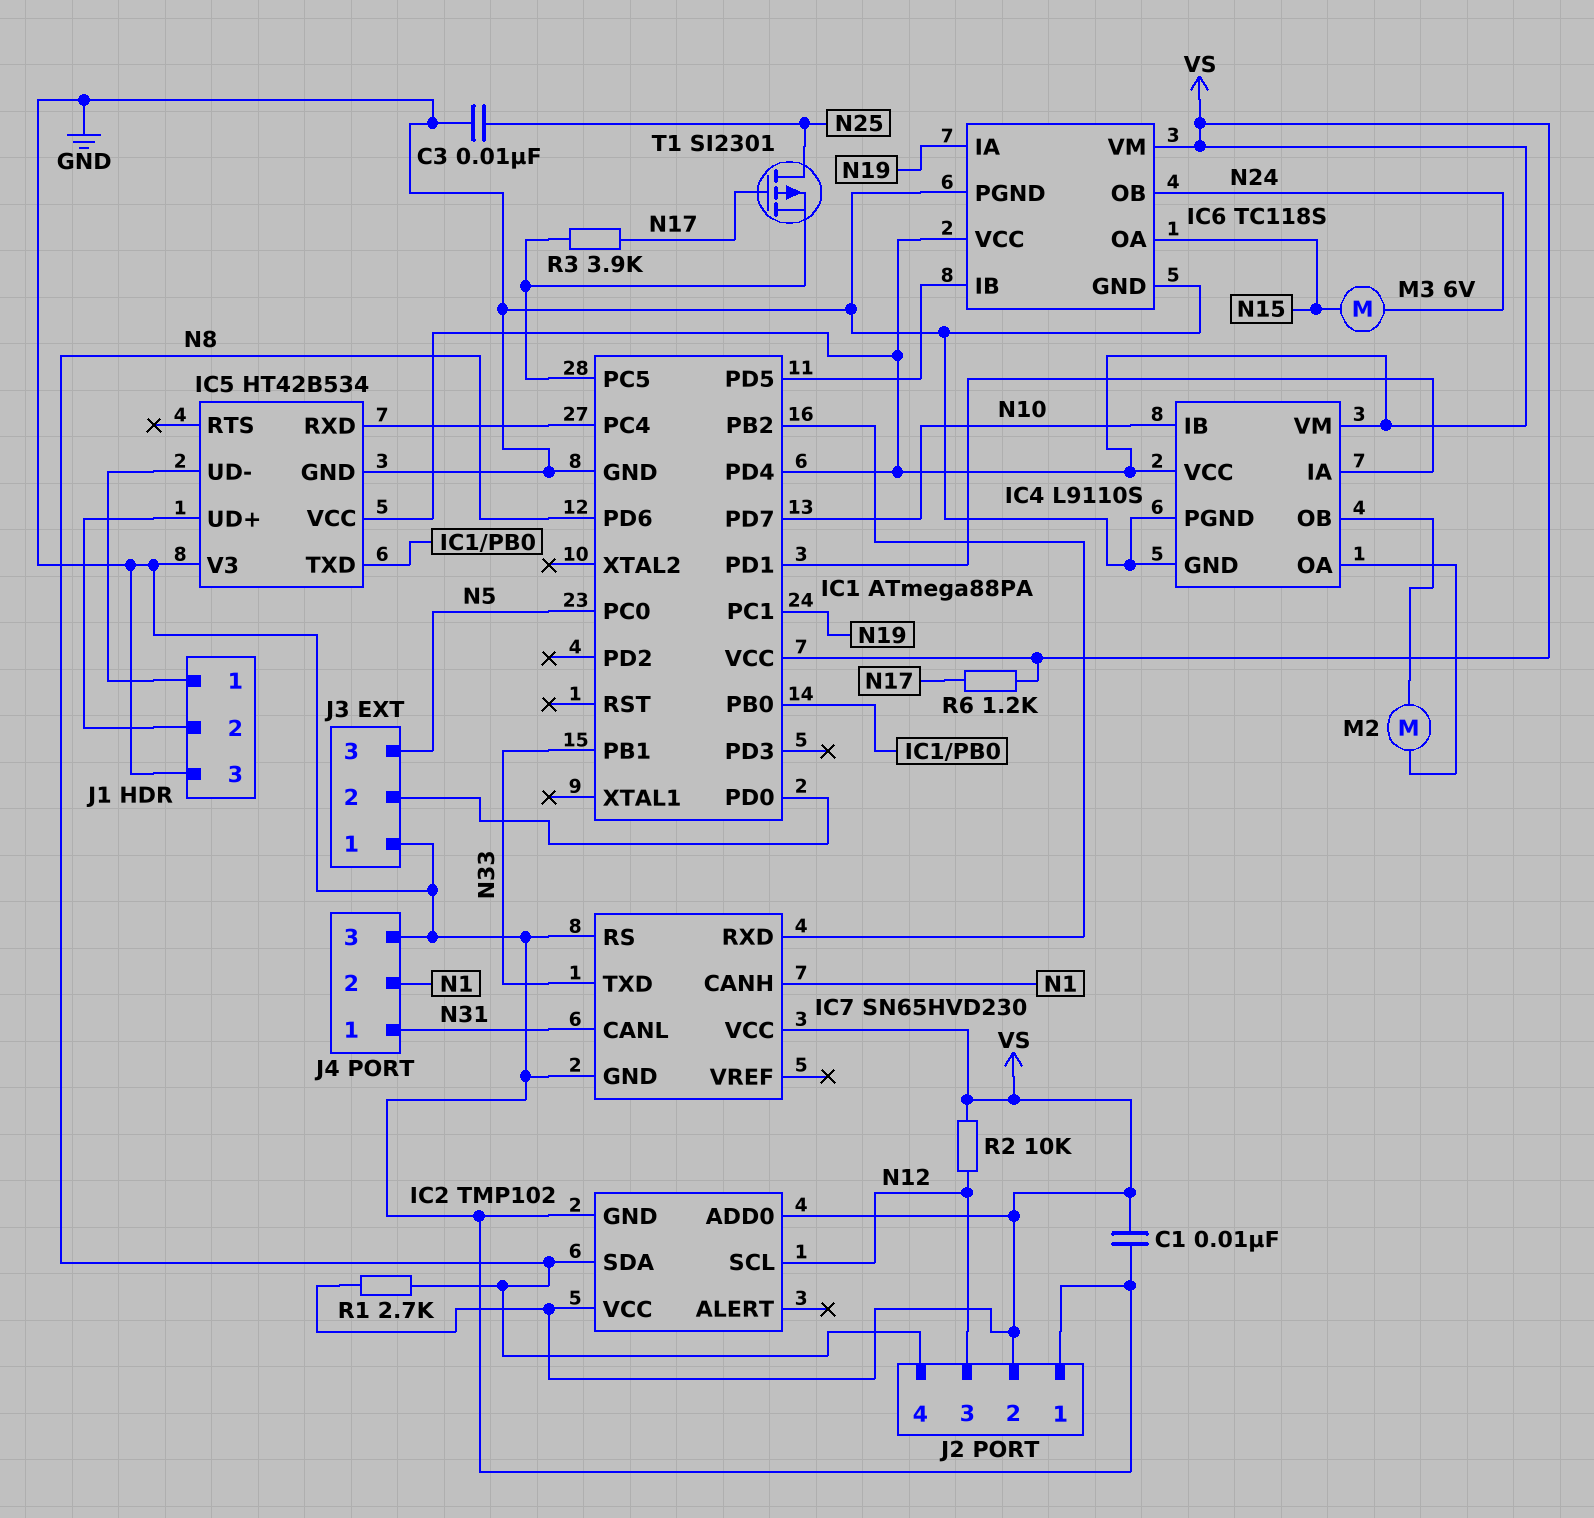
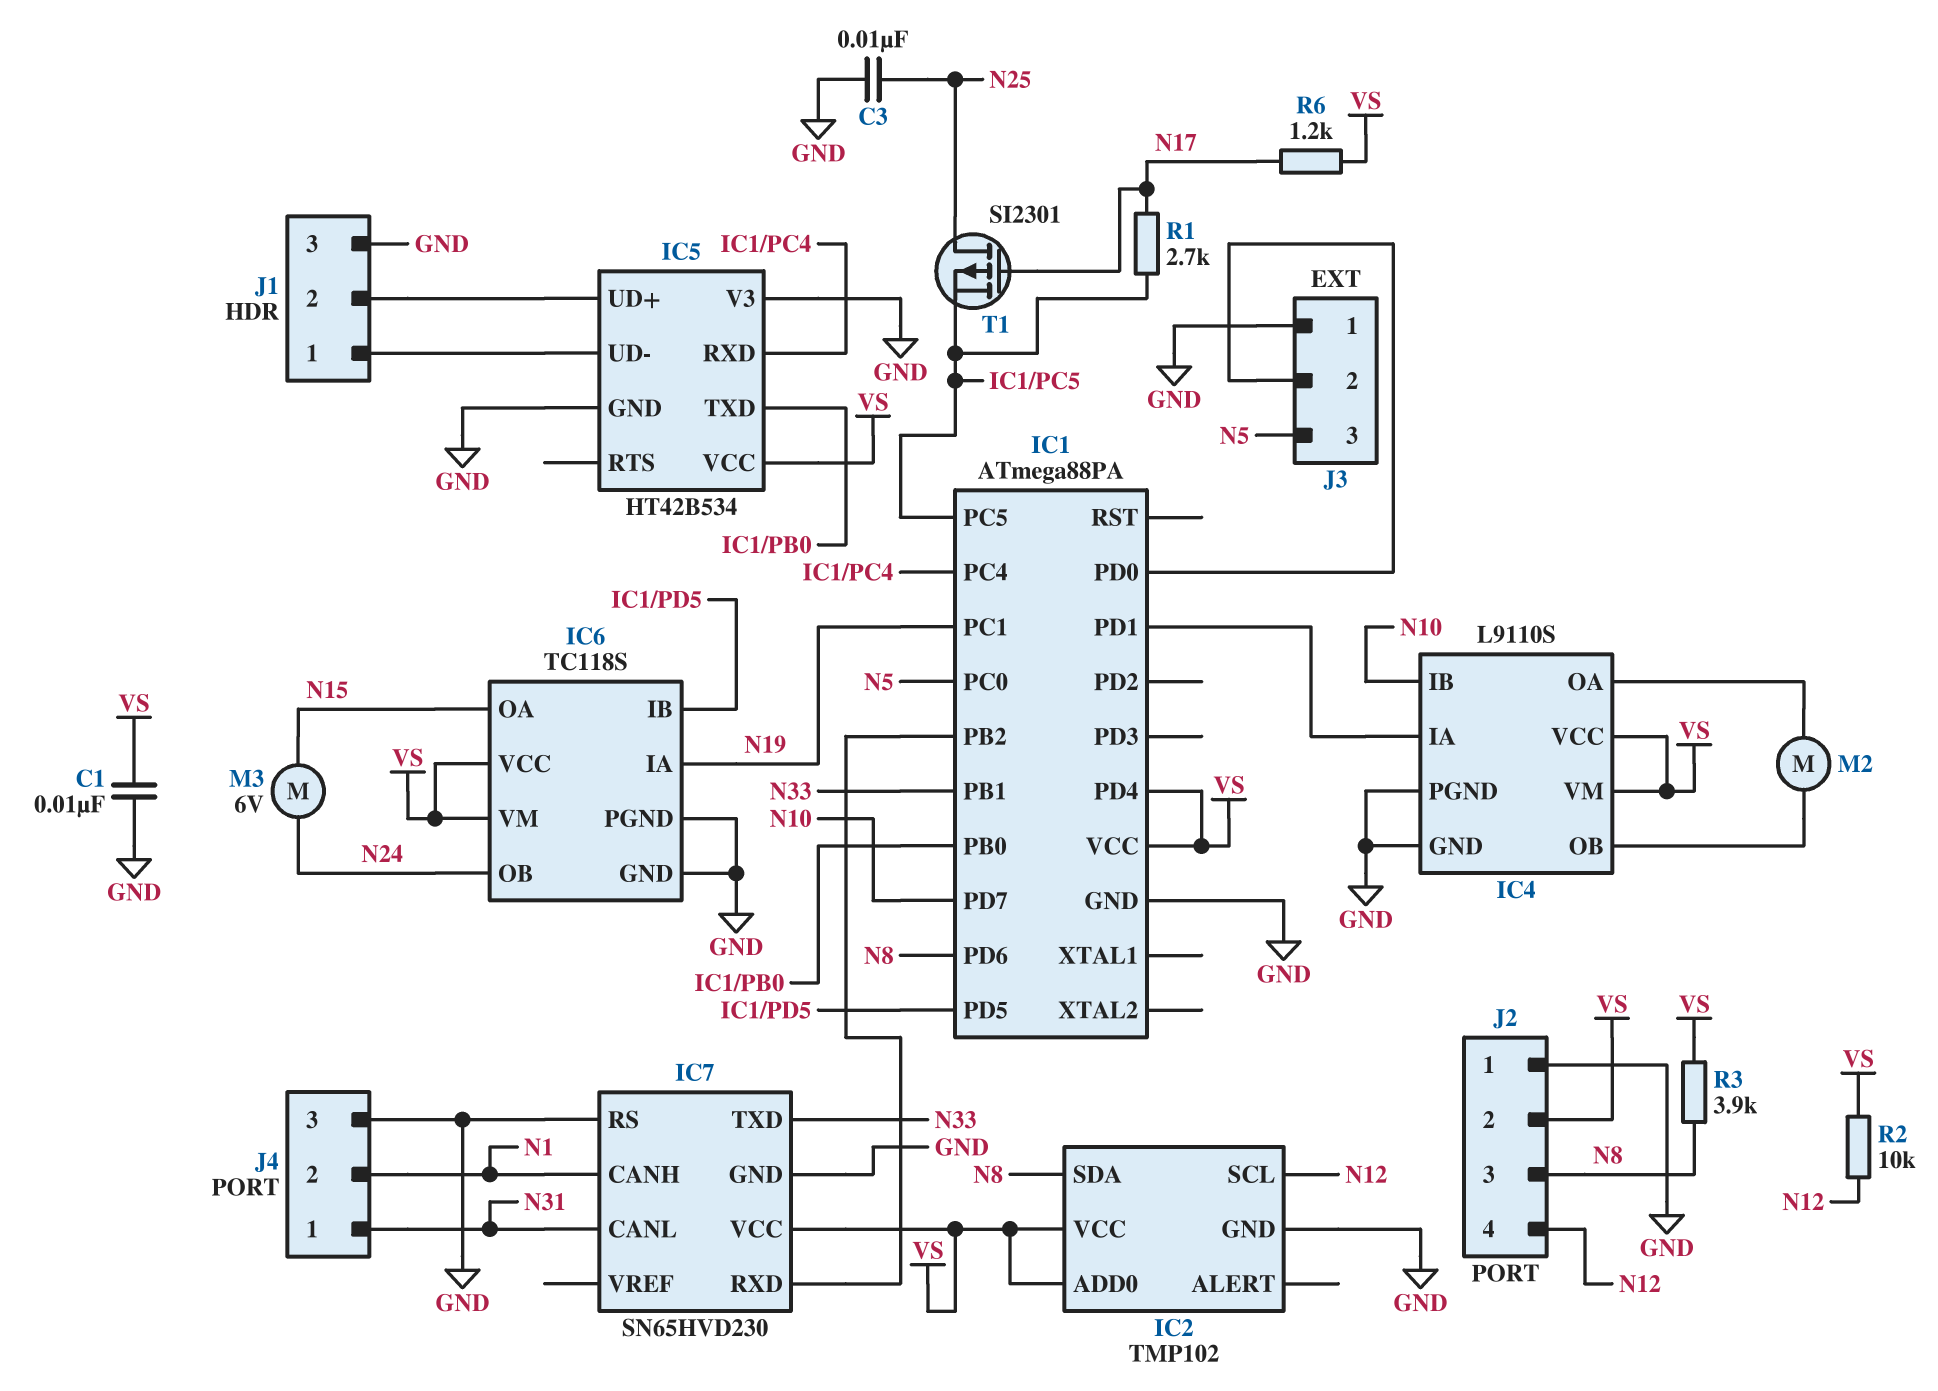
J2 pin 3: N12 -> N8
J2 pin 4: N8 -> N12
R1: 2.7k (N8, VS) -> 2.7k (IC1/PC5, N17)
R3: 3.9k (IC1/PC5, N17) -> 3.9k (N8, VS)

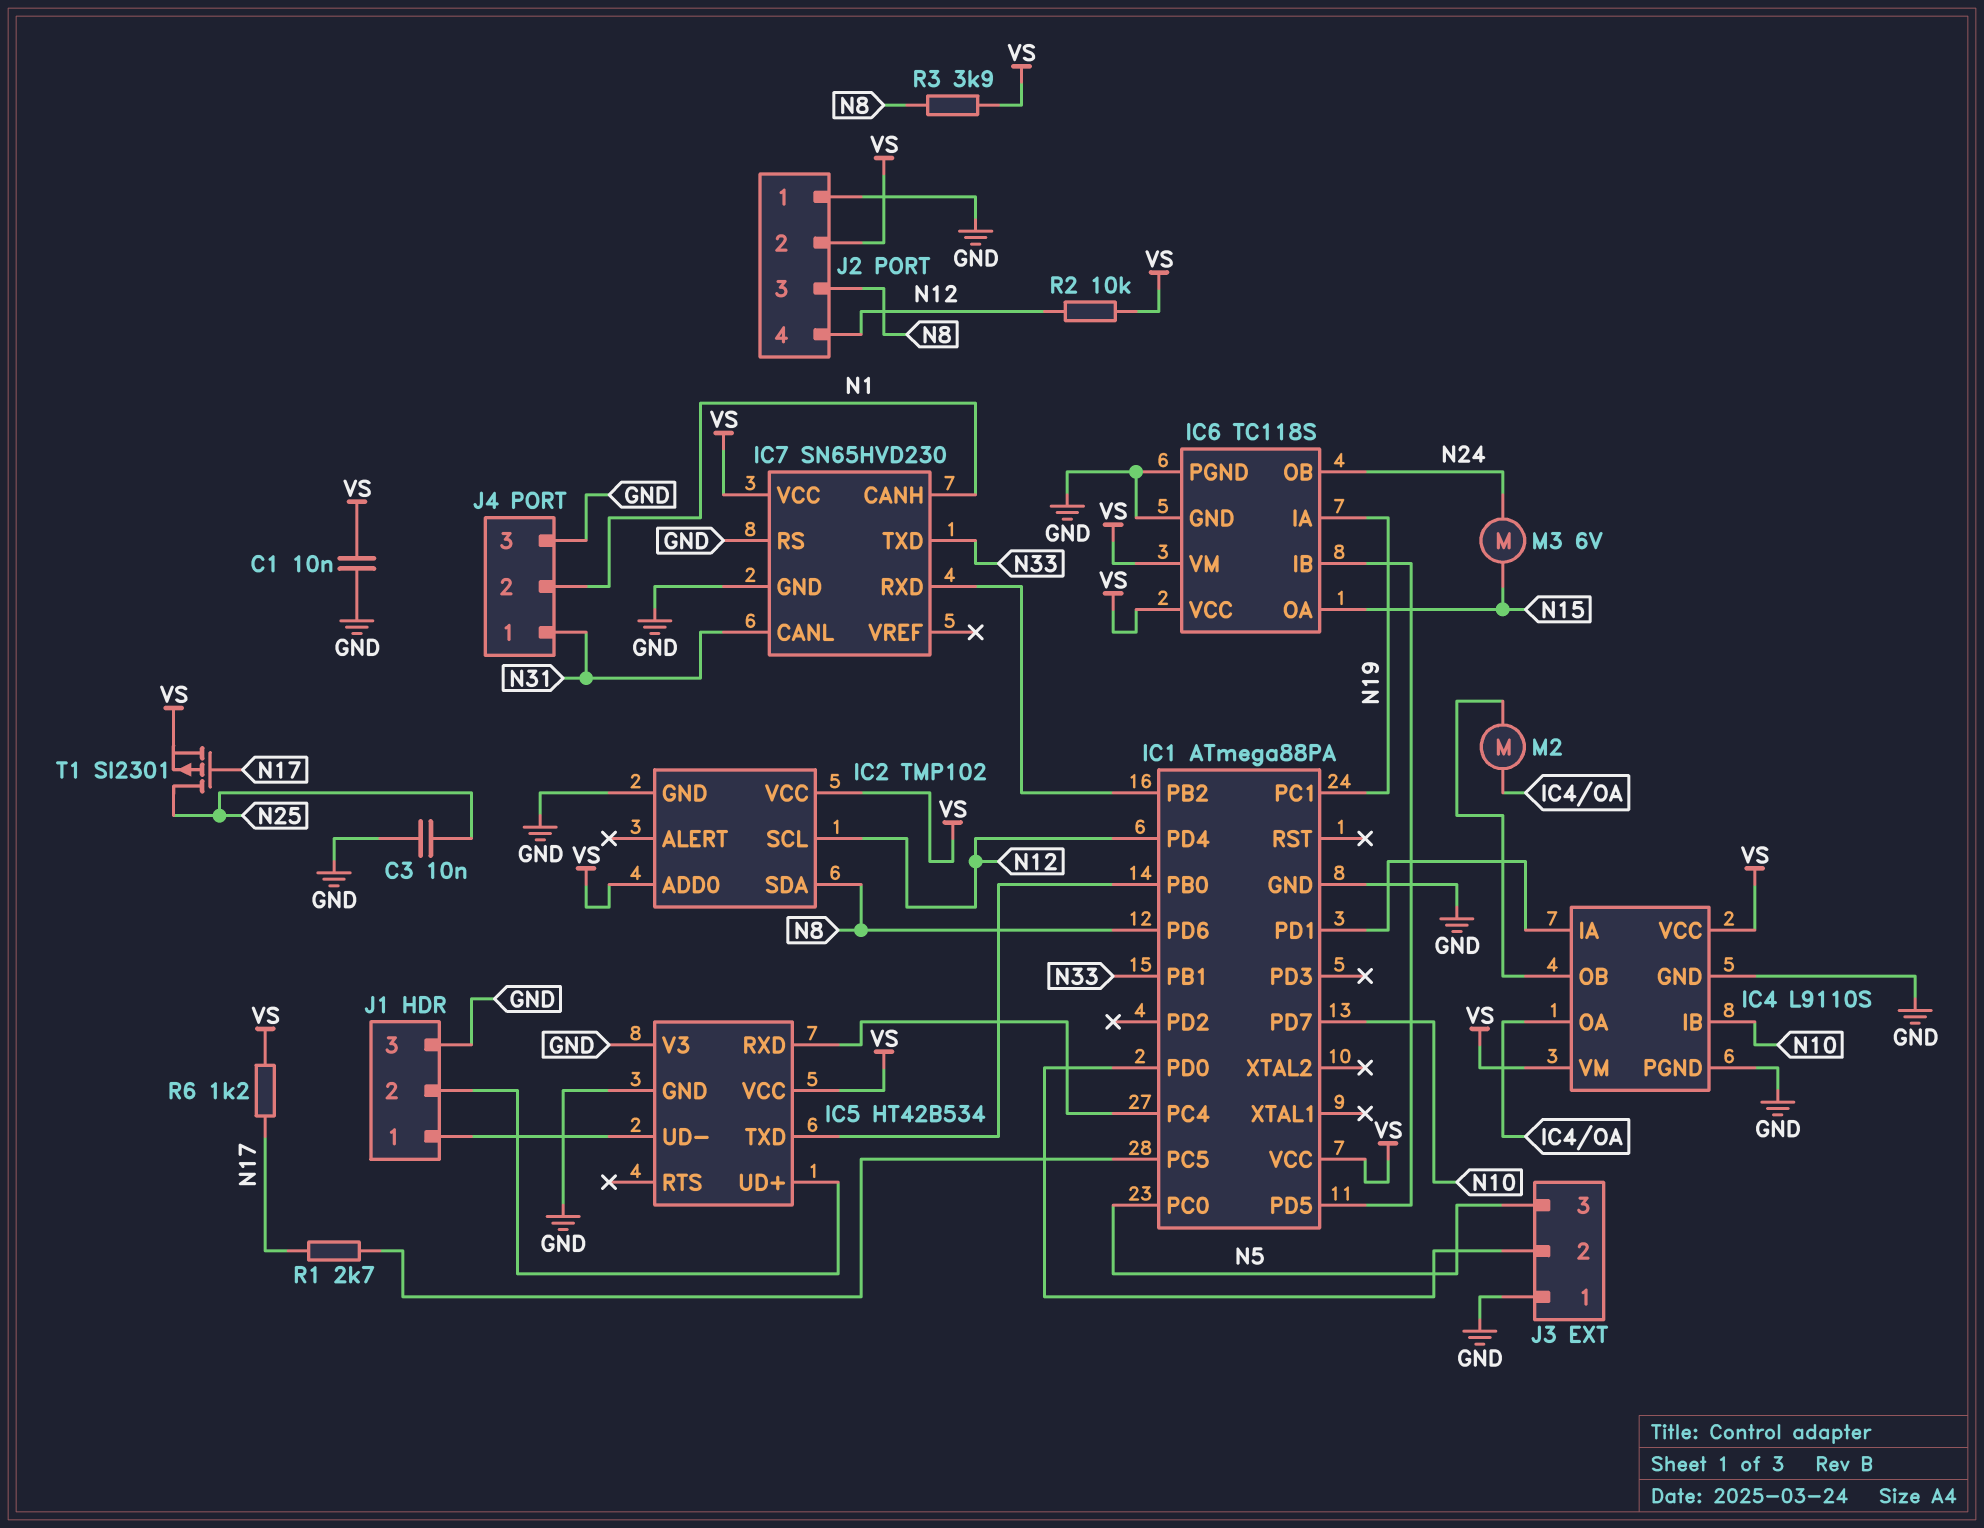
IC1 pin PD4: VS -> N12
T1: PMOS SI2301 (G N17, D N25, S IC1/PC5) -> PMOS SI2301 (G N17, D N25, S VS)

